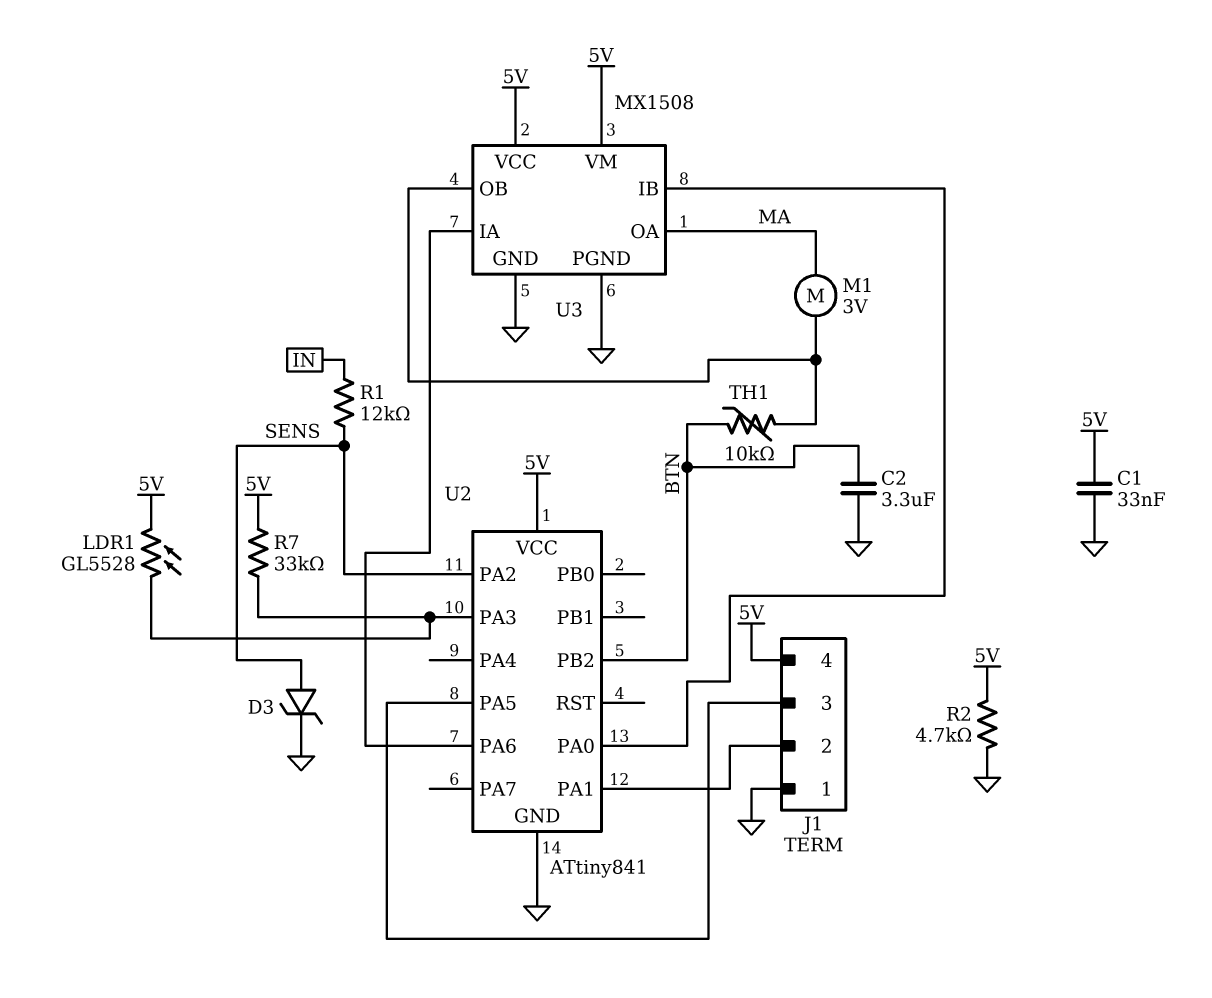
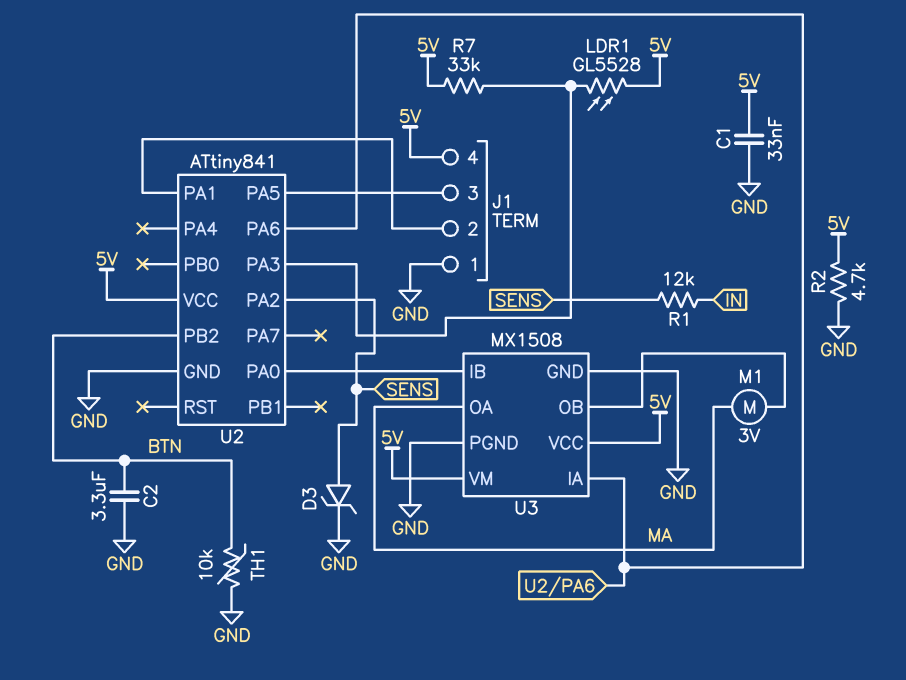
TH1: 10k (BTN, U3/OB) -> 10k (BTN, GND)

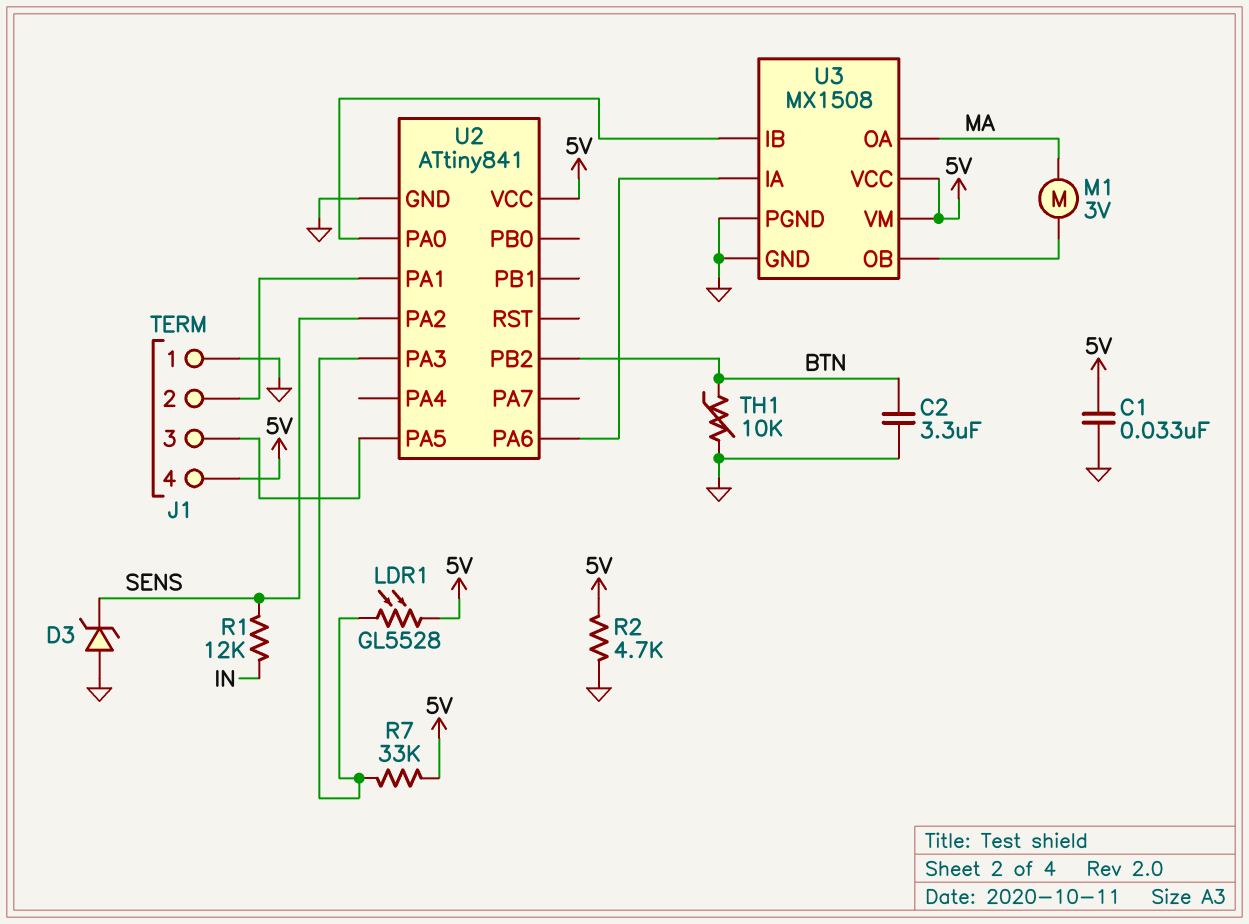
D3: zener (A SENS, K GND) -> zener (A GND, K SENS)

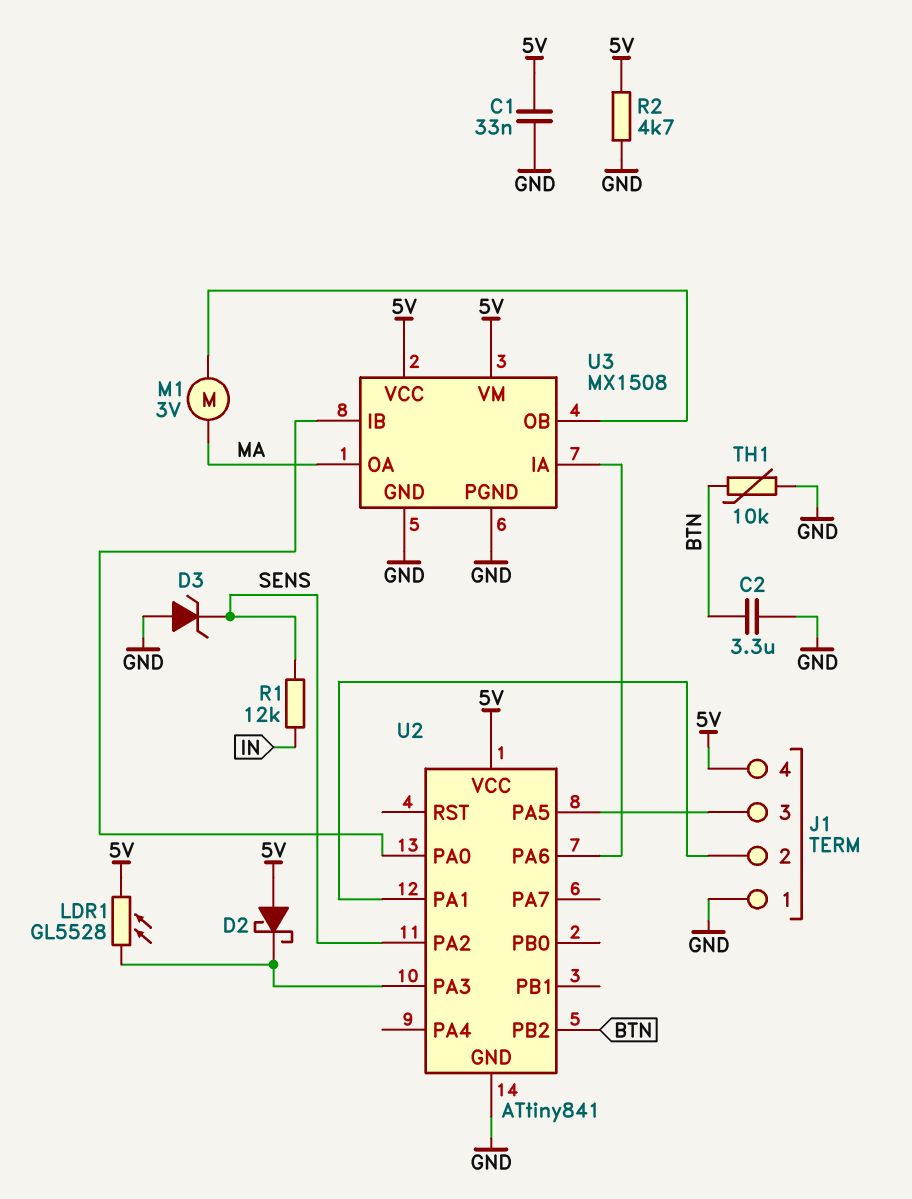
D2: none -> schottky (A 5V, K U2/PA3)
R7: 33k (5V, U2/PA3) -> none

